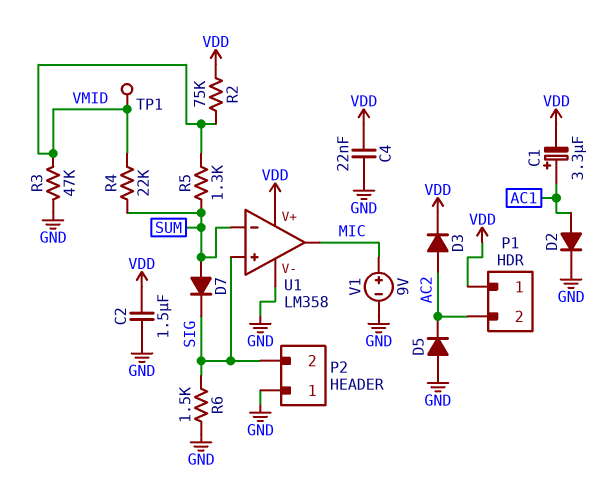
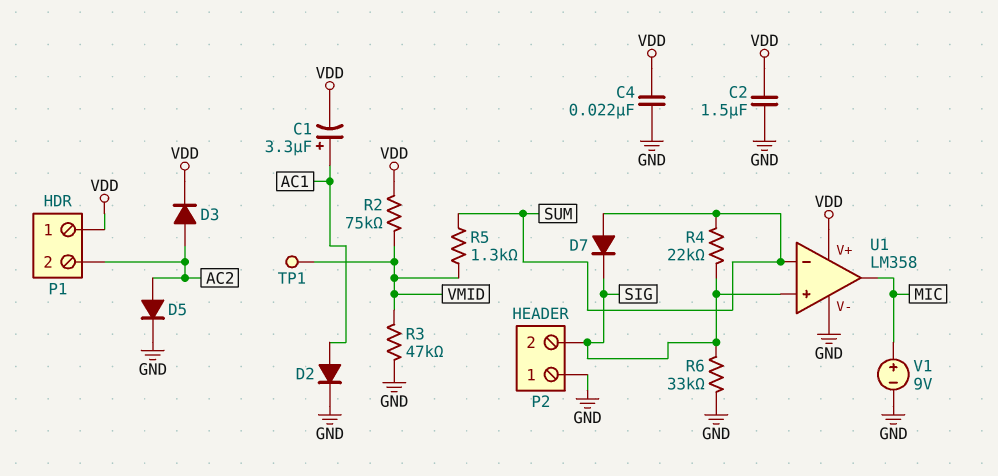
D5: diode (A GND, K AC2) -> diode (A AC2, K GND)
R4: 22k (SUM, VMID) -> 22k (SIG, SUM)
R6: 1.5k (GND, SIG) -> 33k (GND, SIG)

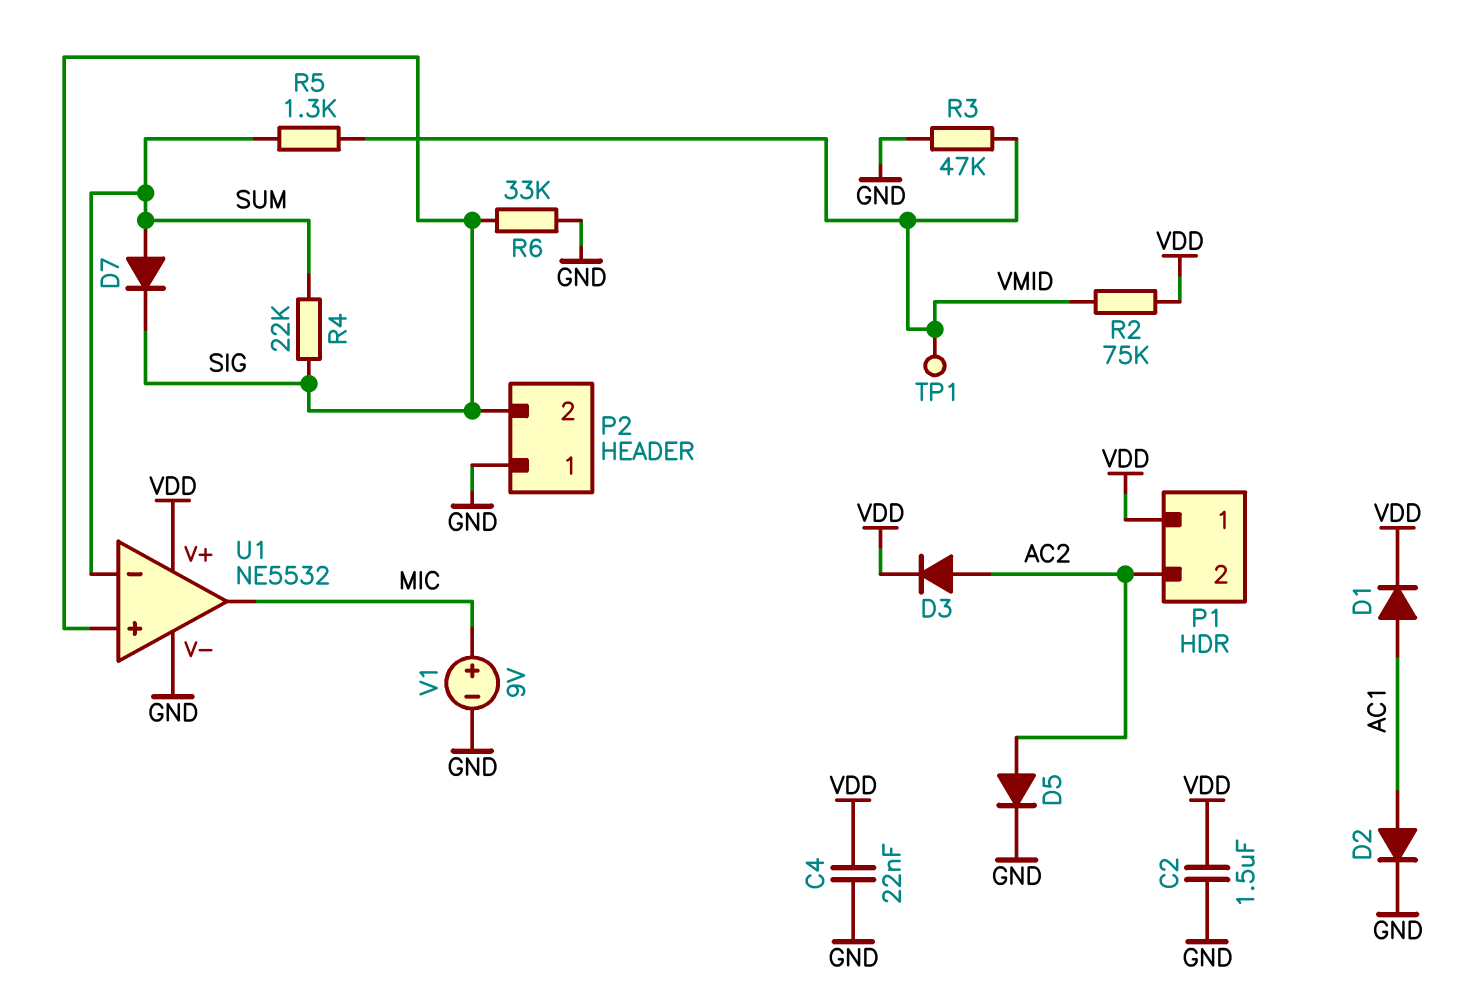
C1: 3.3uF (plus AC1, minus VDD) -> none
D1: none -> diode (A AC1, K VDD)
U1: LM358 -> NE5532

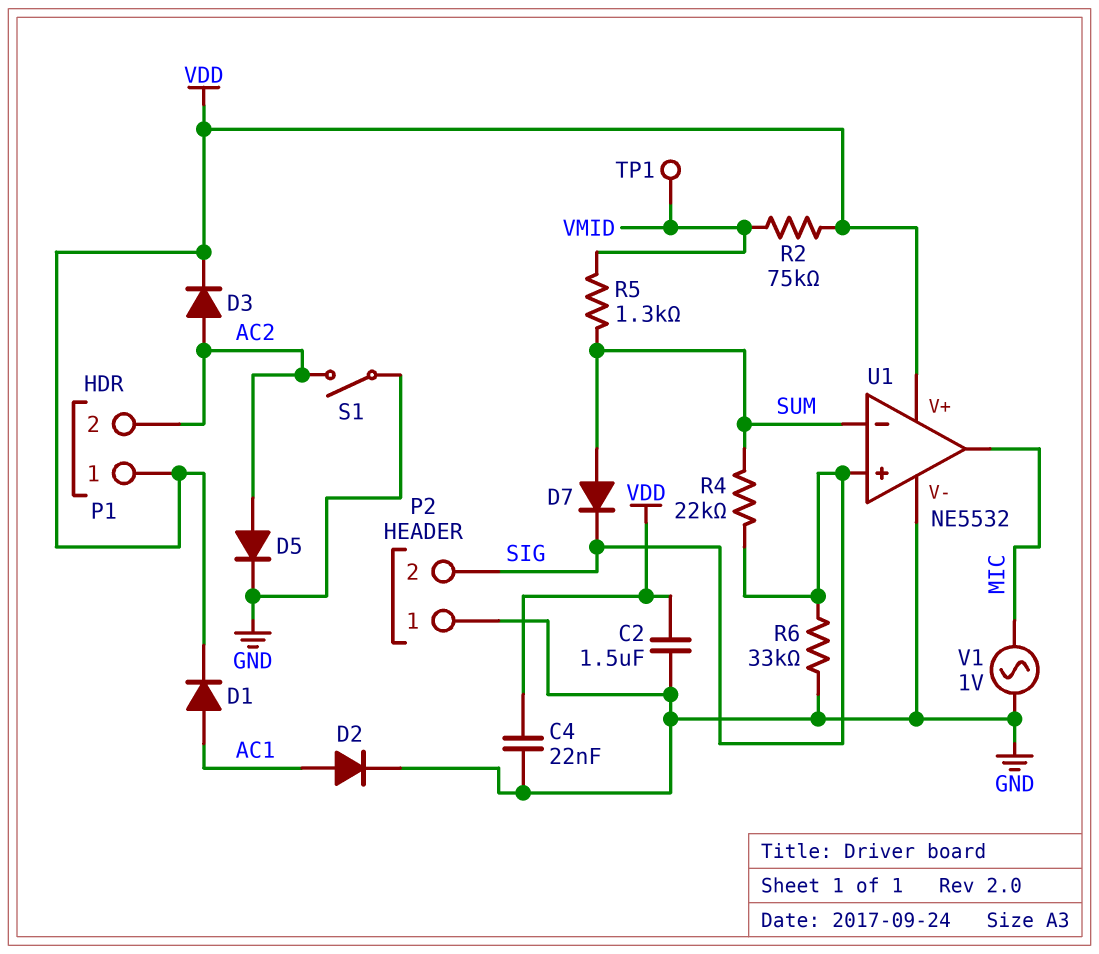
R3: 47k (GND, VMID) -> none
S1: none -> switch (AC2, GND)
V1: 9V (plus MIC, minus GND) -> AC 1V (GND, MIC)

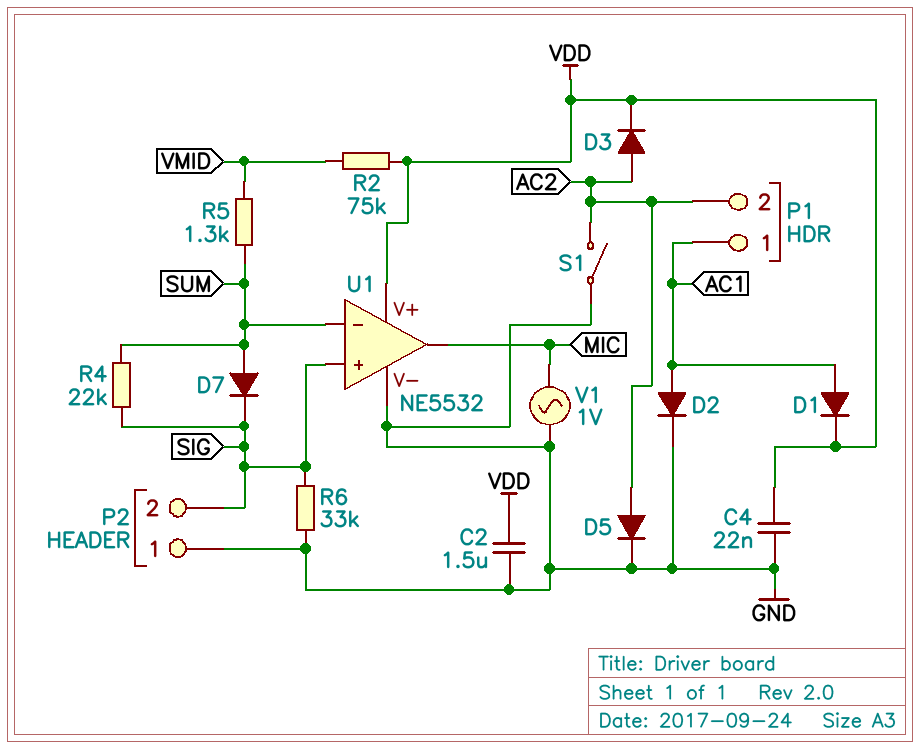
P1 pin 1: VDD -> AC1
TP1: test point (VMID) -> none

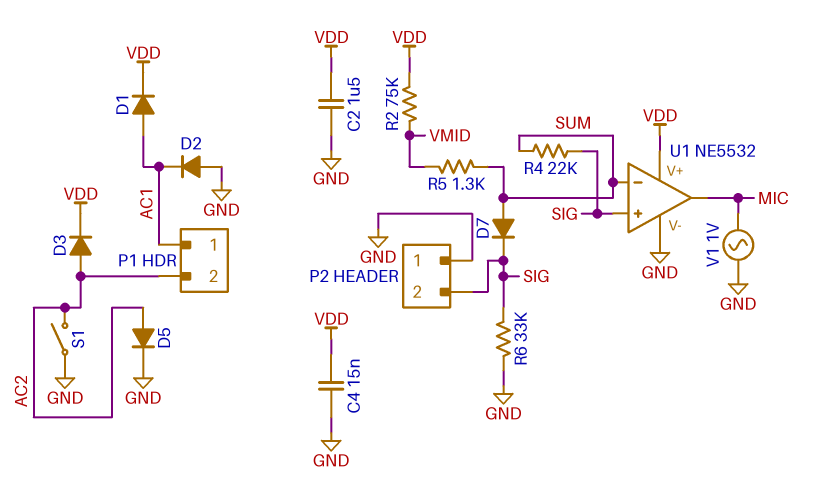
C4: 22nF (GND, VDD) -> 15nF (GND, VDD)
D2: diode (A AC1, K GND) -> diode (A GND, K AC1)

